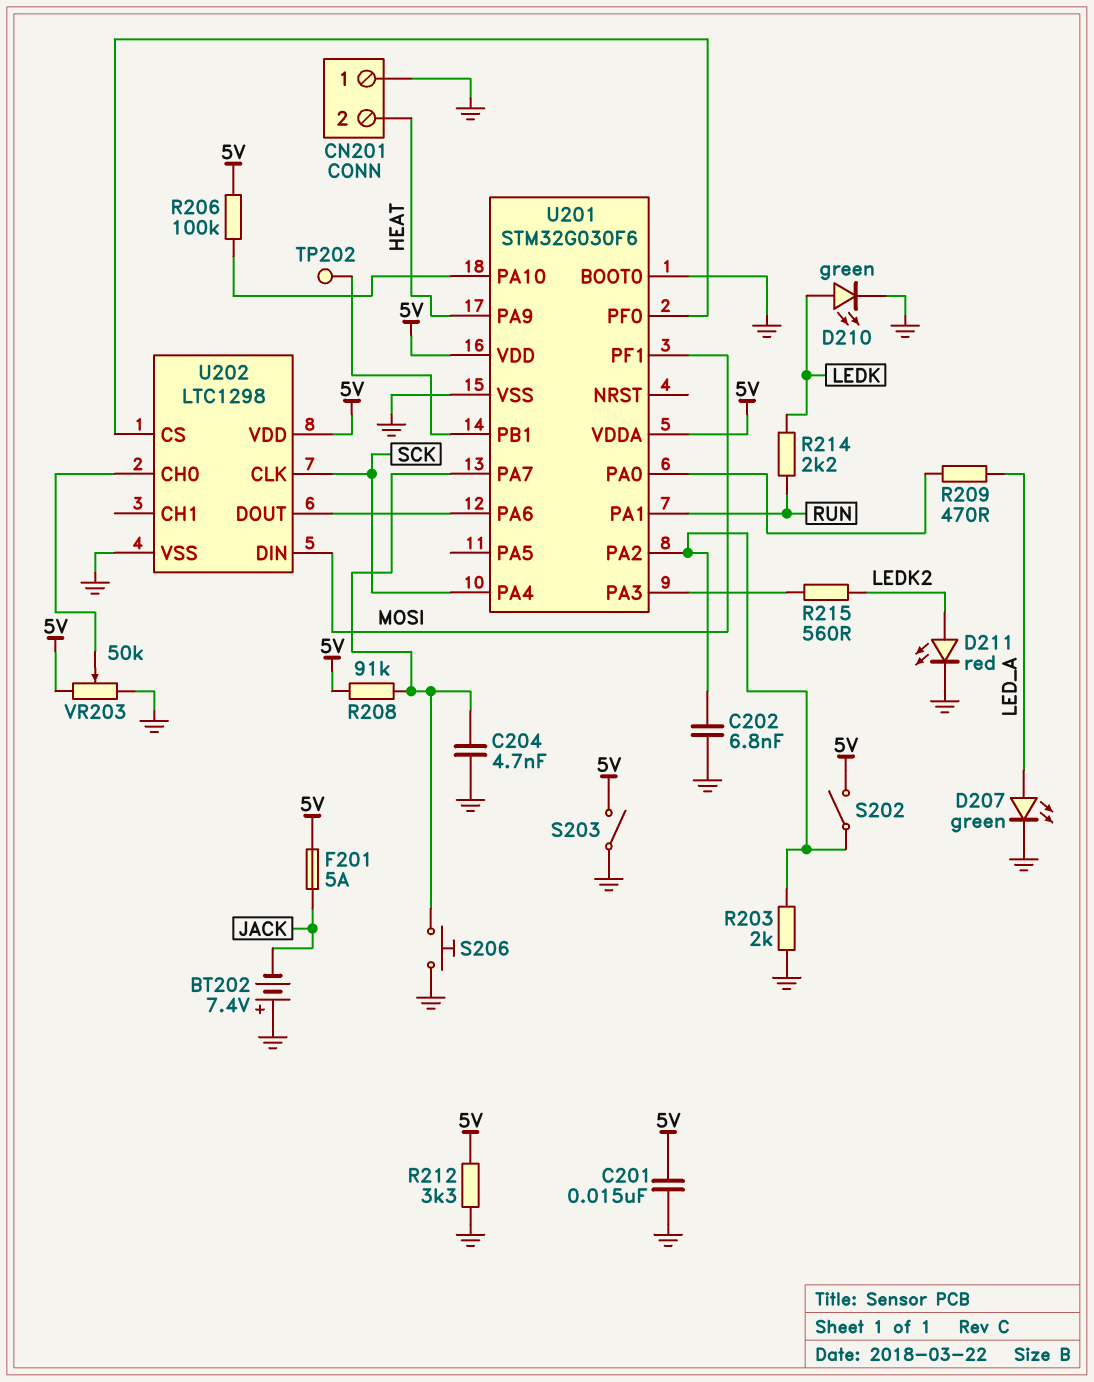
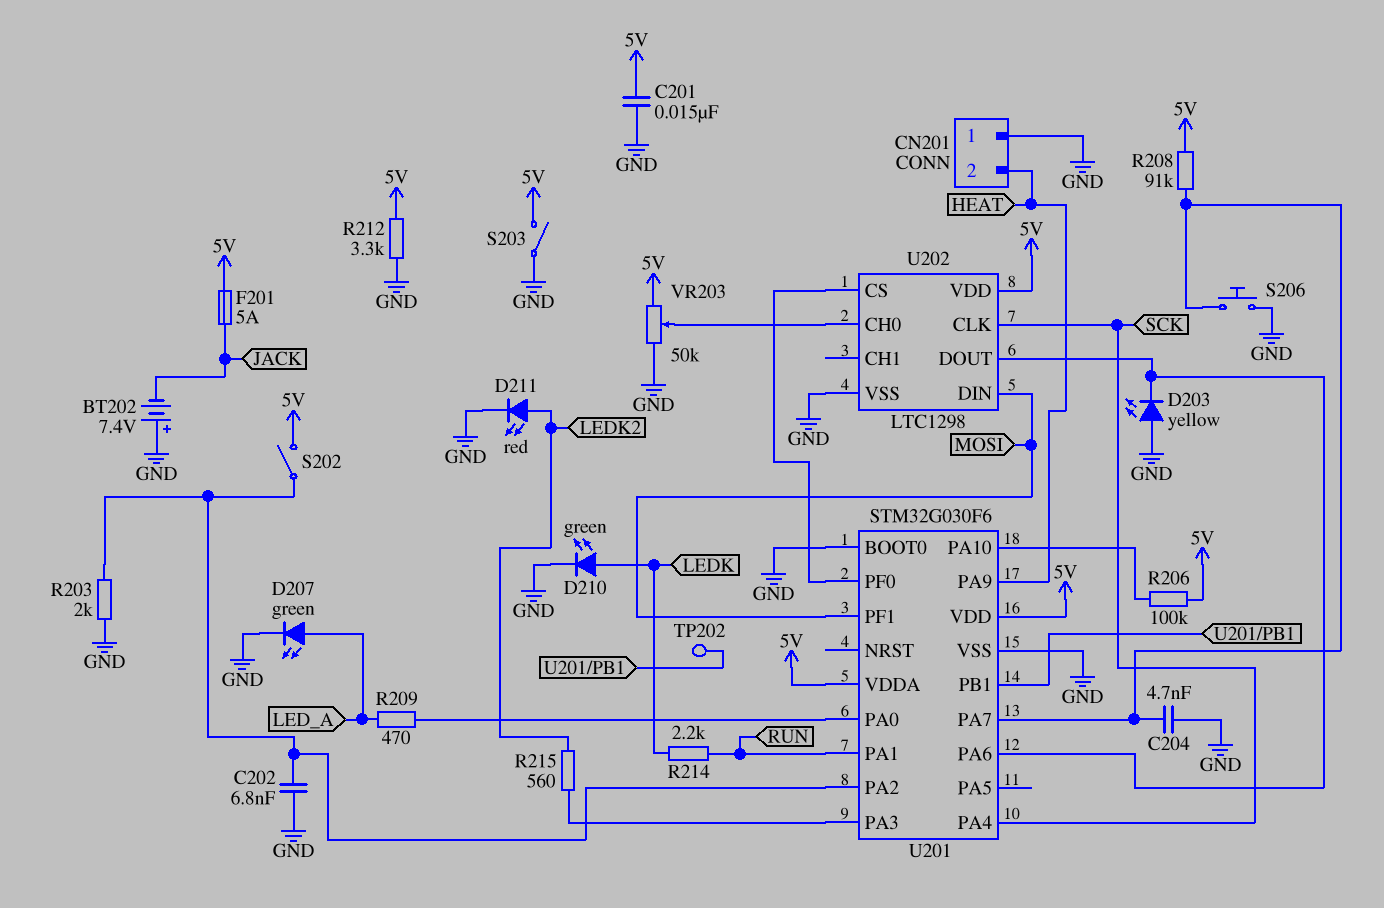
D203: none -> LED yellow (A GND, K U201/PA6)

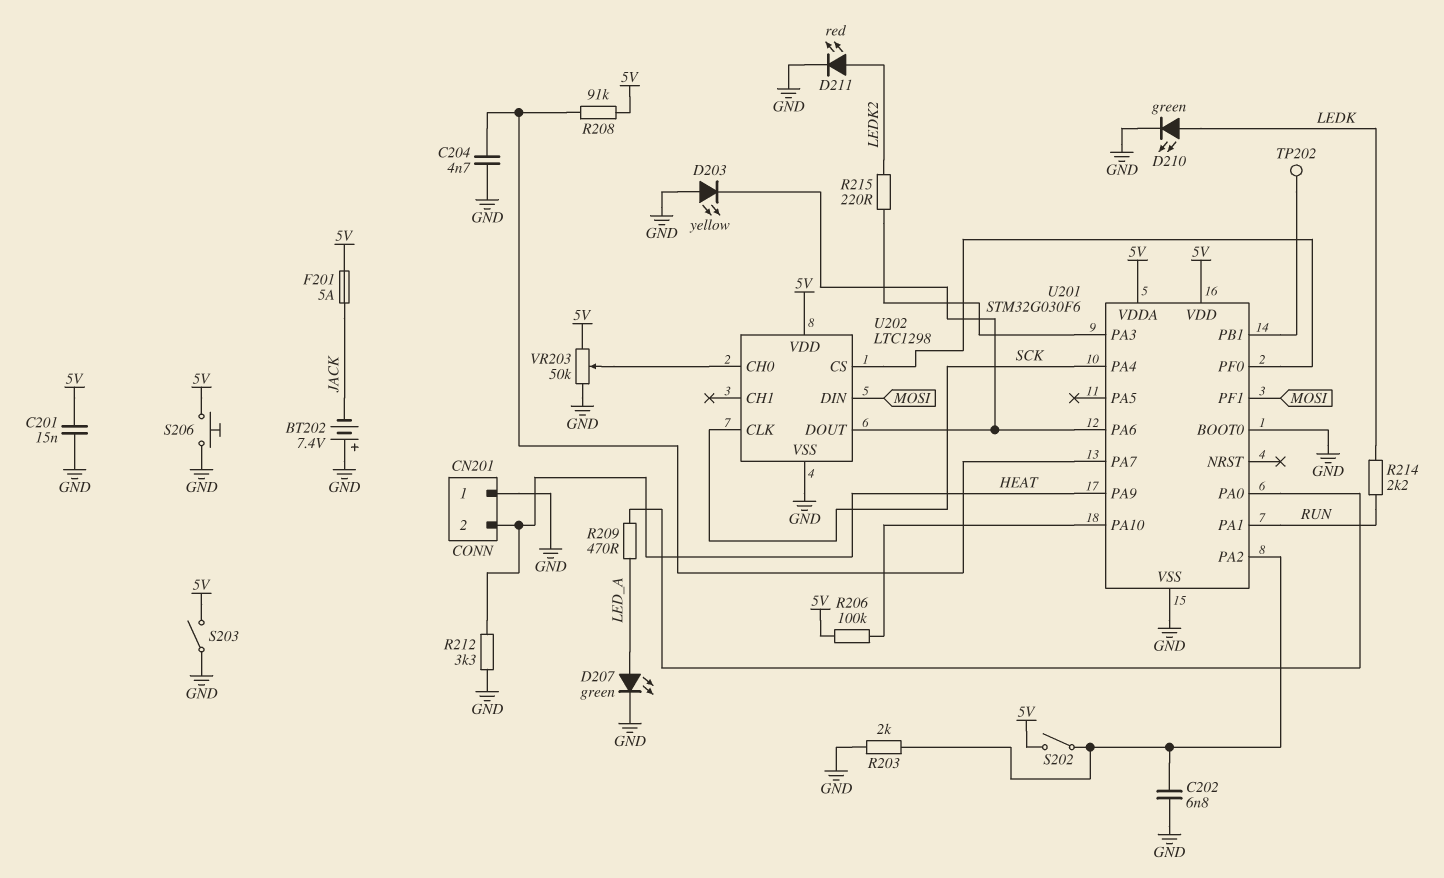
R212: 3.3k (5V, GND) -> 3.3k (GND, HEAT)
R215: 560 (LEDK2, U201/PA3) -> 220 (LEDK2, U201/PA3)
S206: button (GND, U201/PA7) -> button (5V, GND)

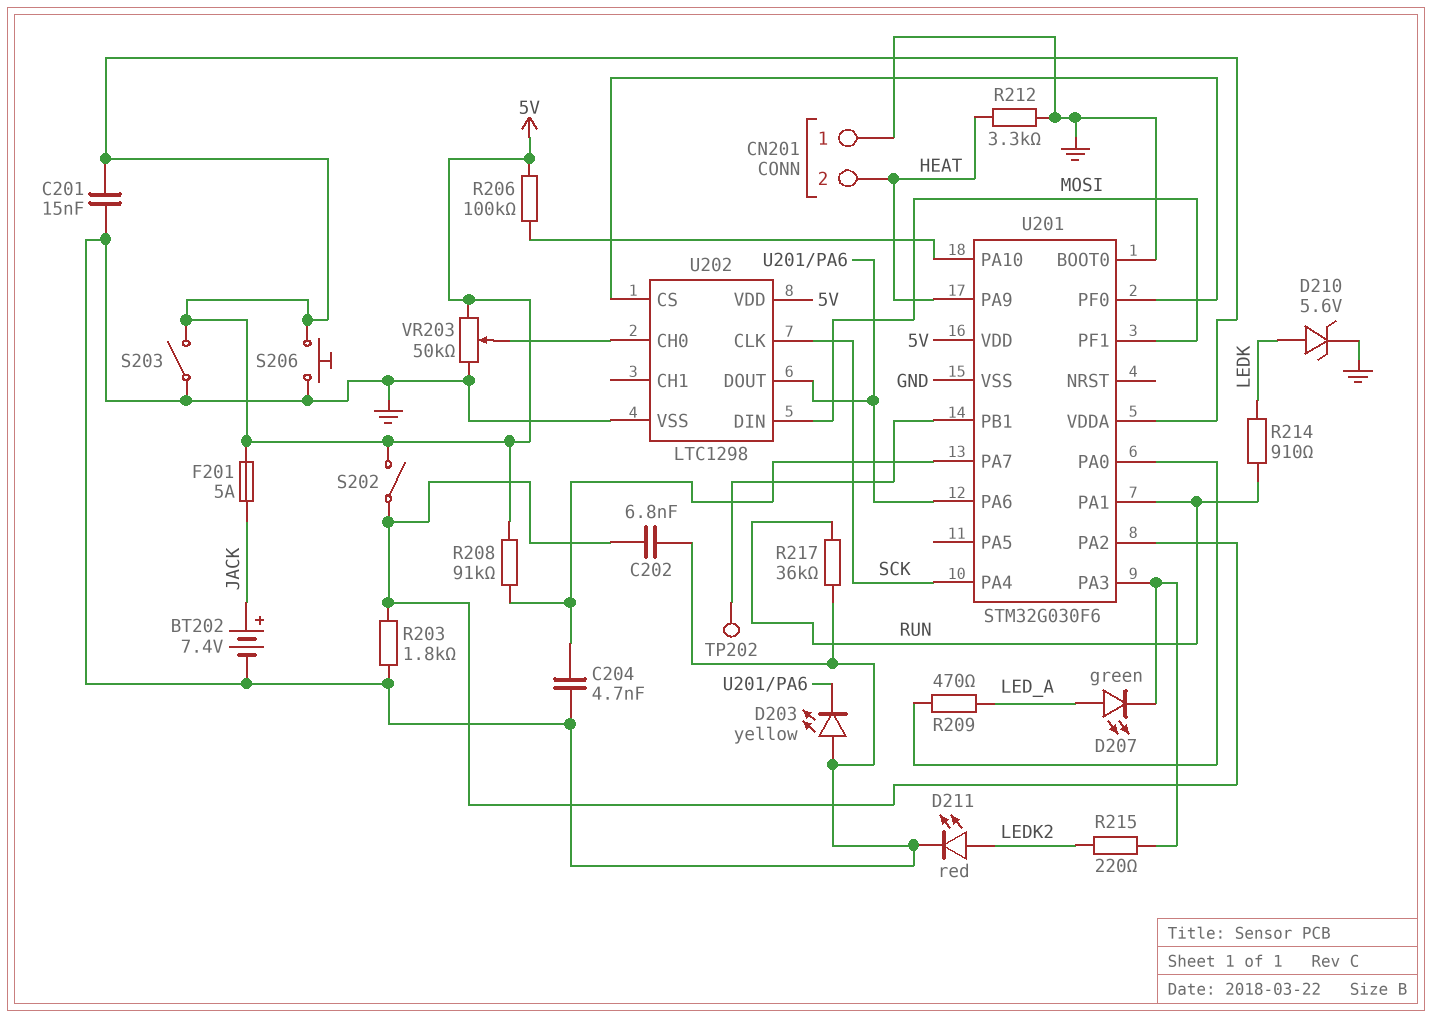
BT202: 7.4V (plus GND, minus JACK) -> 7.4V (plus JACK, minus GND)
D207: LED green (A LED_A, K GND) -> LED green (A LED_A, K U201/PA3)
D210: LED green (A LEDK, K GND) -> zener 5.6V (A LEDK, K GND)
R203: 2k (GND, U201/PA2) -> 1.8k (GND, U201/PA2)
R214: 2.2k (LEDK, RUN) -> 910 (LEDK, RUN)
R217: none -> 36k (GND, RUN)

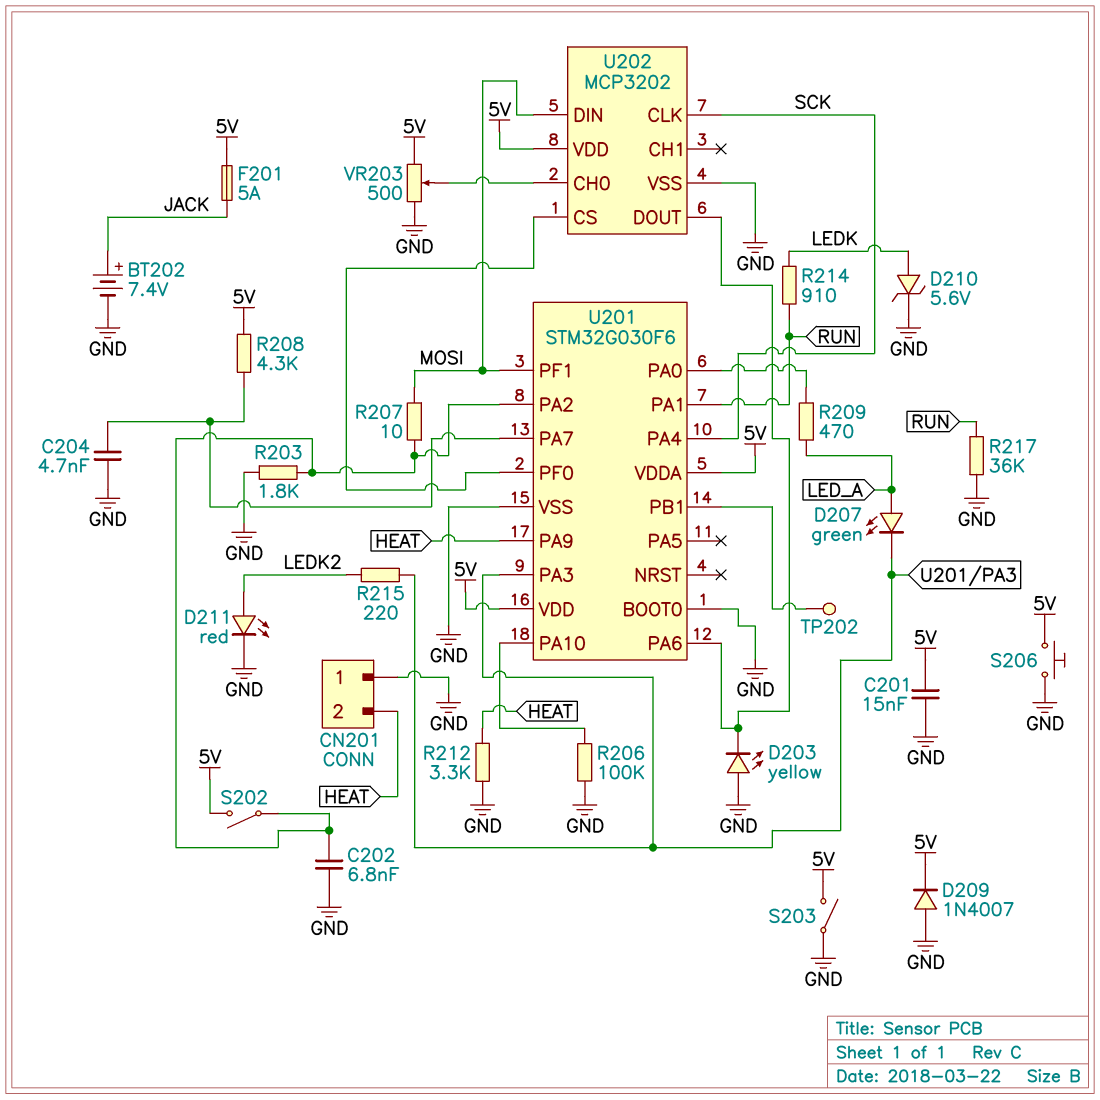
D209: none -> diode 1N4007 (A GND, K 5V)
R206: 100k (5V, U201/PA10) -> 100k (GND, U201/PA10)
R207: none -> 10 (MOSI, U201/PA2)
R208: 91k (5V, U201/PA7) -> 4.3k (5V, U201/PA7)
U202: LTC1298 -> MCP3202
VR203: 50k (5V, GND, wiper U202/CH0) -> 500 (5V, GND, wiper U202/CH0)

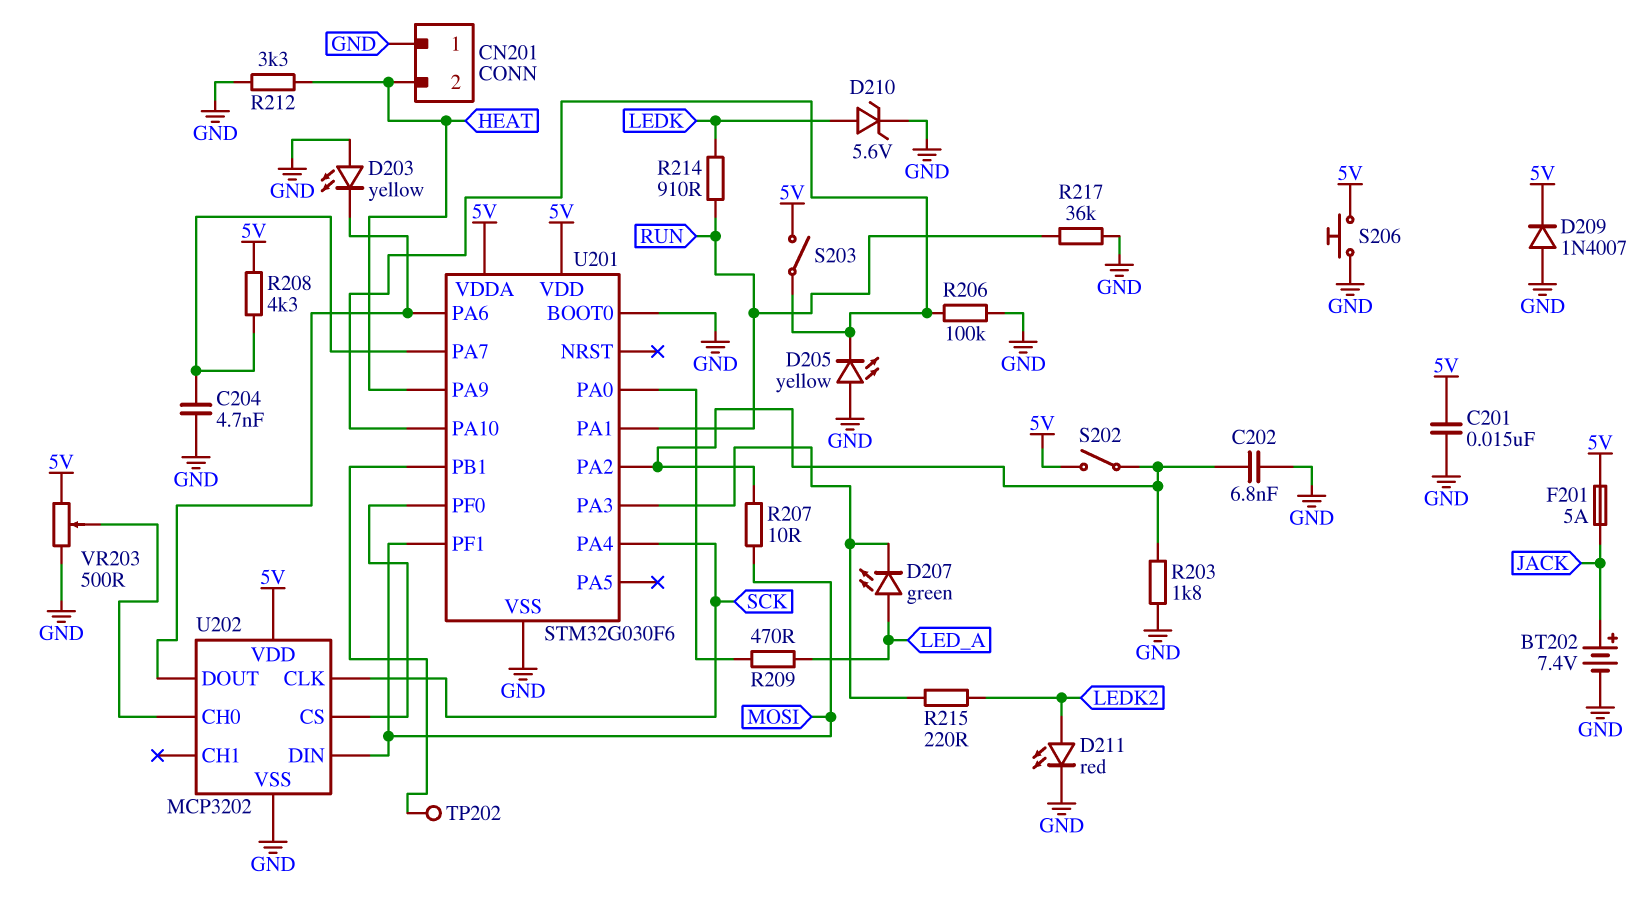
D205: none -> LED yellow (A GND, K U201/PA10)
S203: switch (5V, GND) -> switch (5V, U201/PA10)

